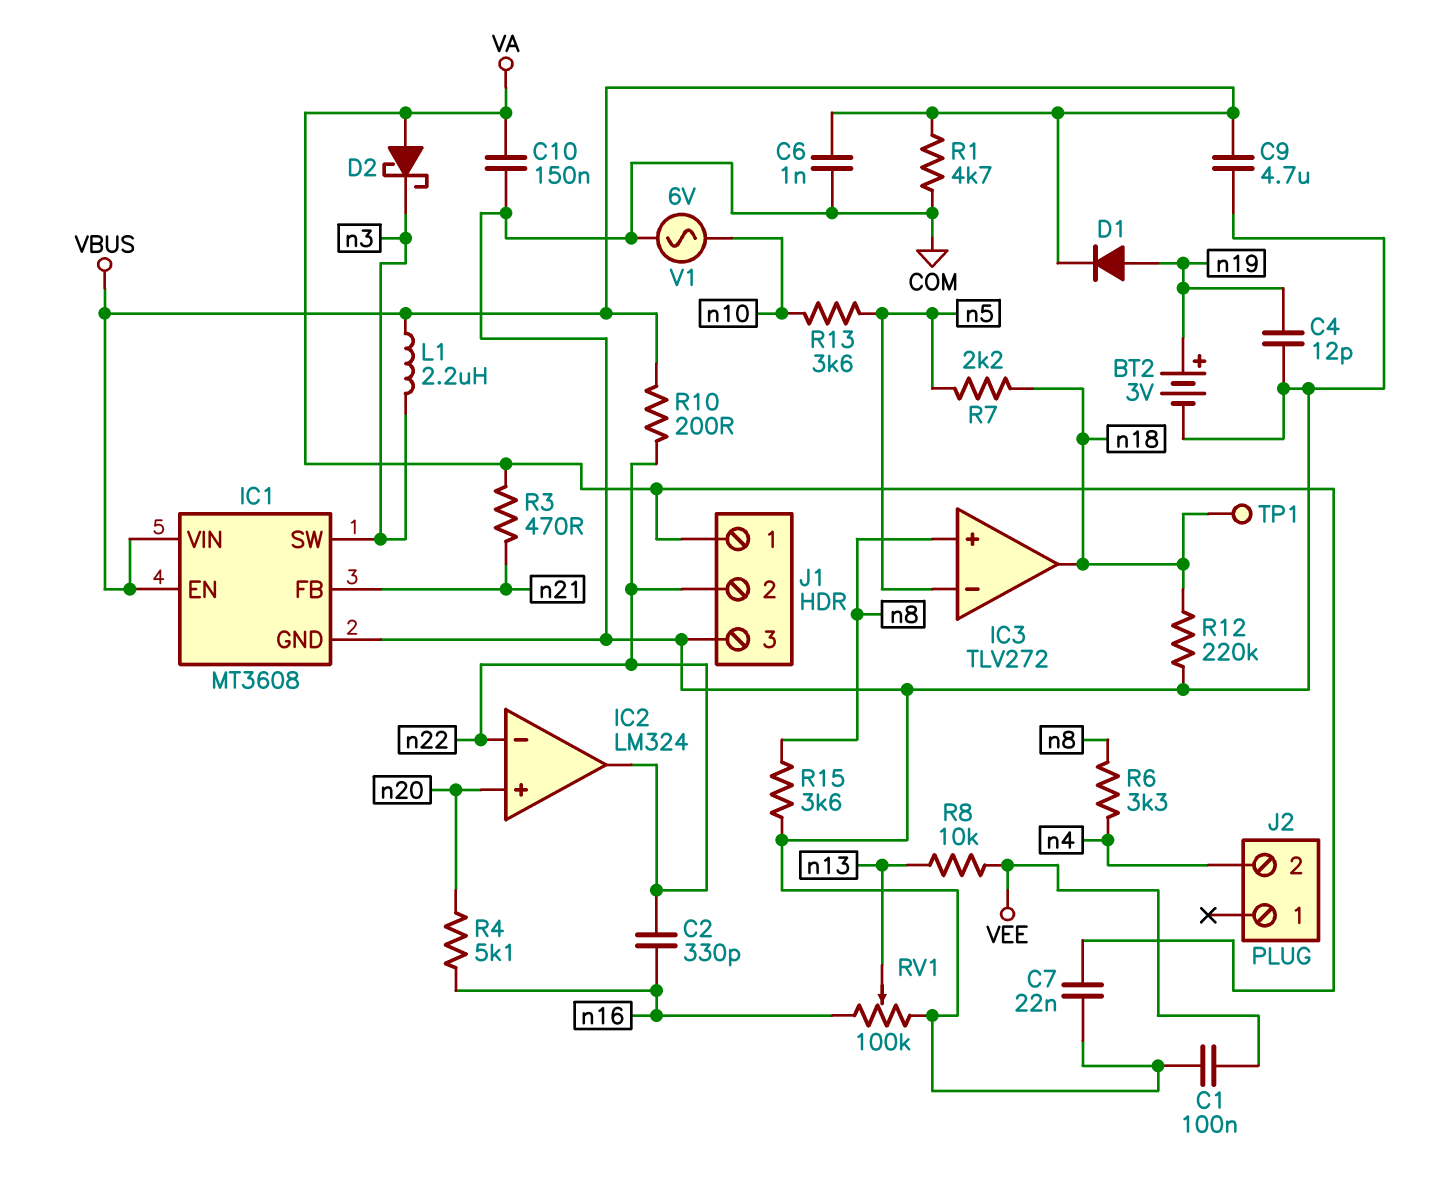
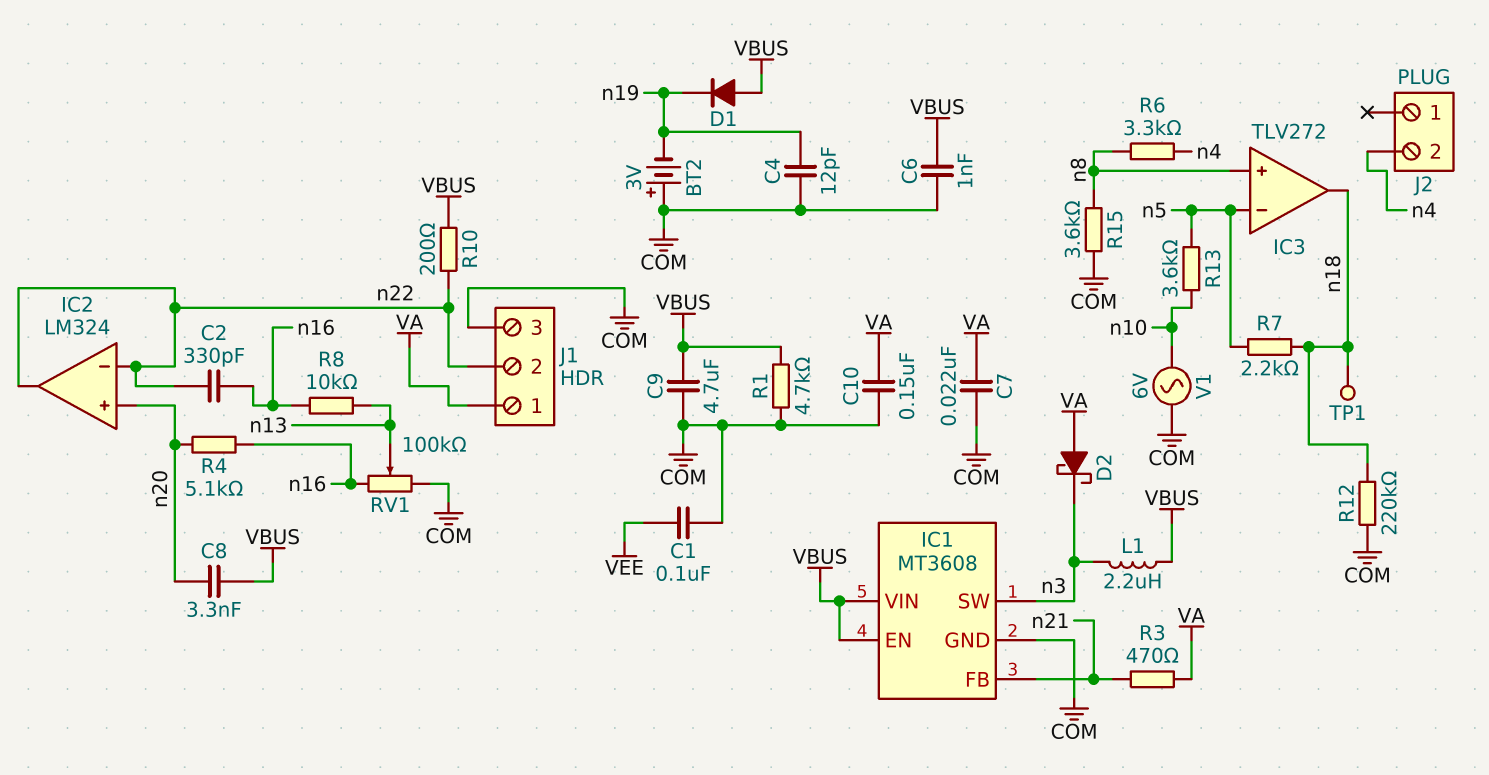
BT2: 3V (plus n19, minus COM) -> 3V (plus COM, minus n19)
C8: none -> 3.3nF (VBUS, n20)
D1: diode (A n19, K VBUS) -> diode (A VBUS, K n19)
R8: 10k (VEE, n13) -> 10k (n13, n16)

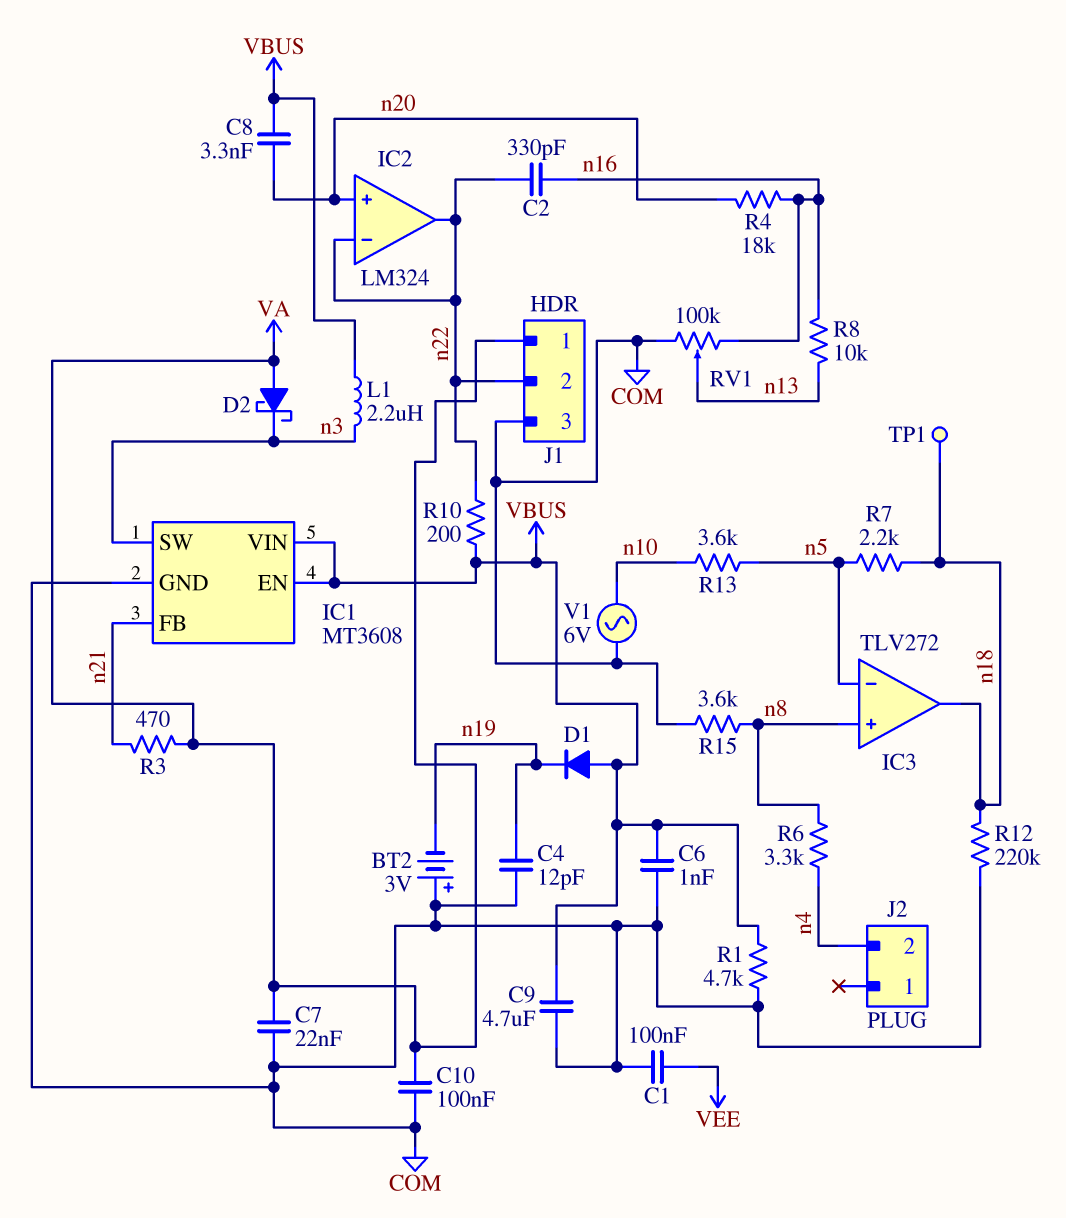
C10: 150nF (COM, VA) -> 100nF (COM, VA)
R4: 5.1k (n16, n20) -> 18k (n16, n20)

